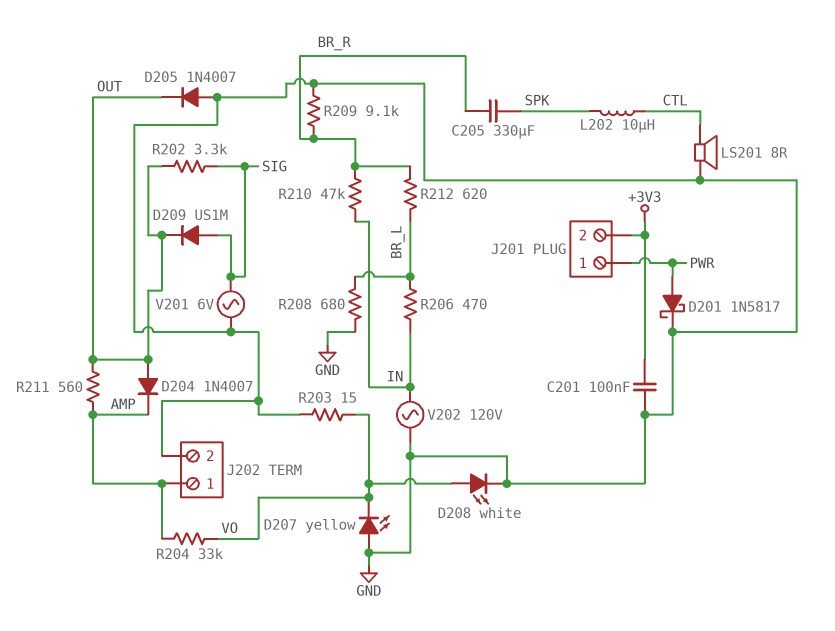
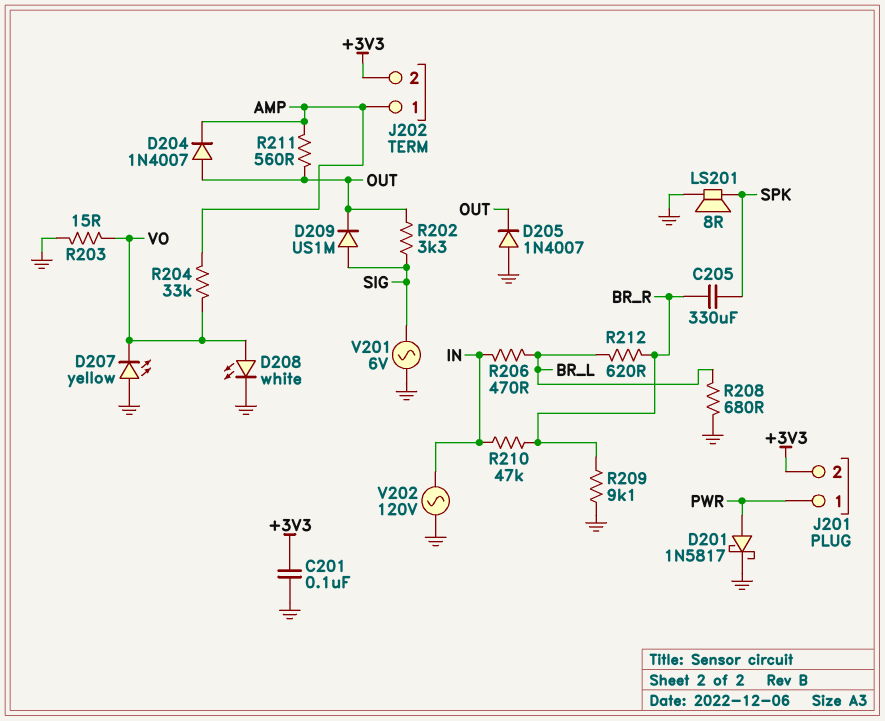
J202 pin 2: GND -> +3V3
L202: 10uH (CTL, SPK) -> none
LS201: speaker 8R (CTL, GND) -> speaker 8R (GND, SPK)

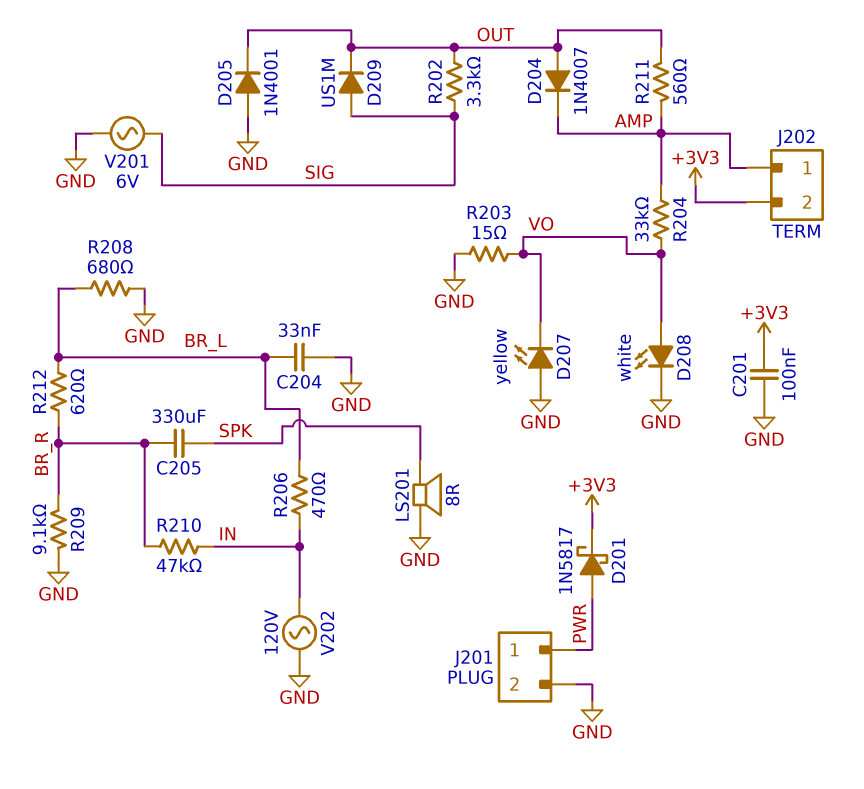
C204: none -> 33nF (BR_L, GND)
D201: schottky 1N5817 (A PWR, K GND) -> schottky 1N5817 (A PWR, K +3V3)
D205: diode 1N4007 (A GND, K OUT) -> diode 1N4001 (A GND, K OUT)
J201 pin 2: +3V3 -> GND

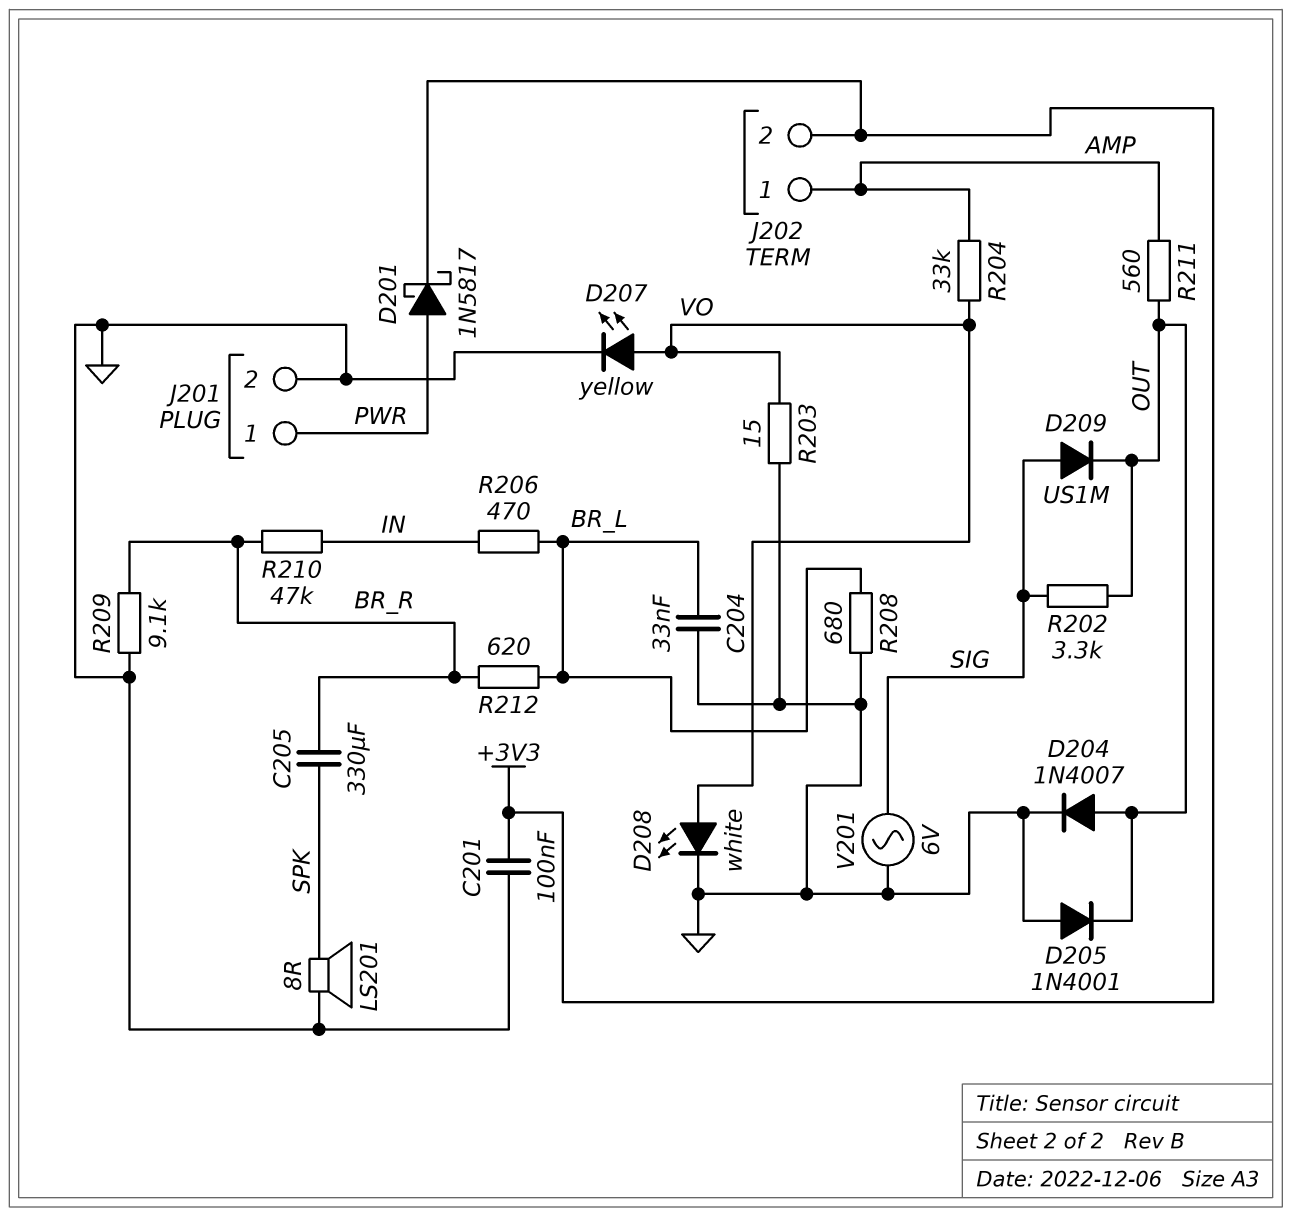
D204: diode 1N4007 (A OUT, K AMP) -> diode 1N4007 (A OUT, K GND)
D207: LED yellow (A GND, K VO) -> LED yellow (A VO, K GND)
V202: AC 120V (GND, IN) -> none

